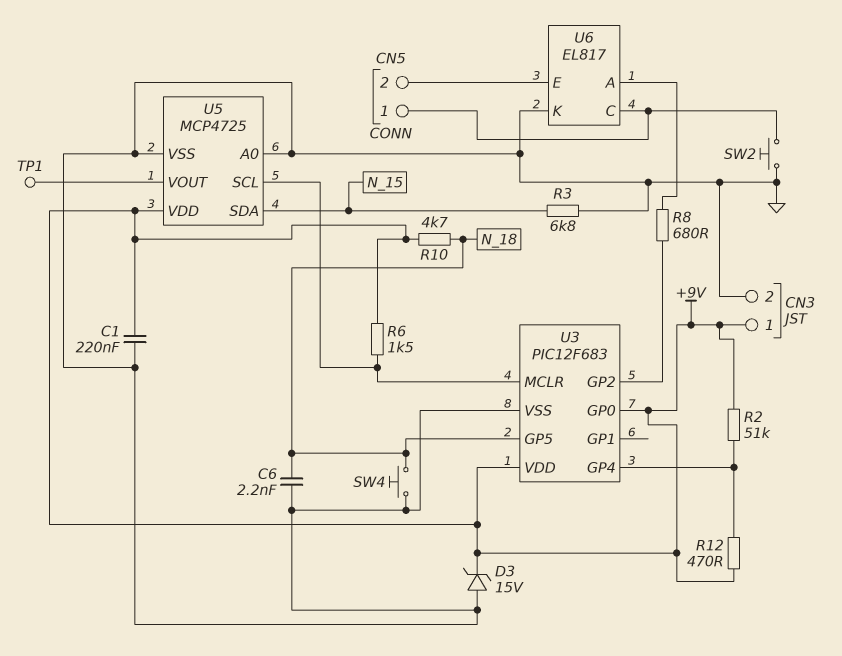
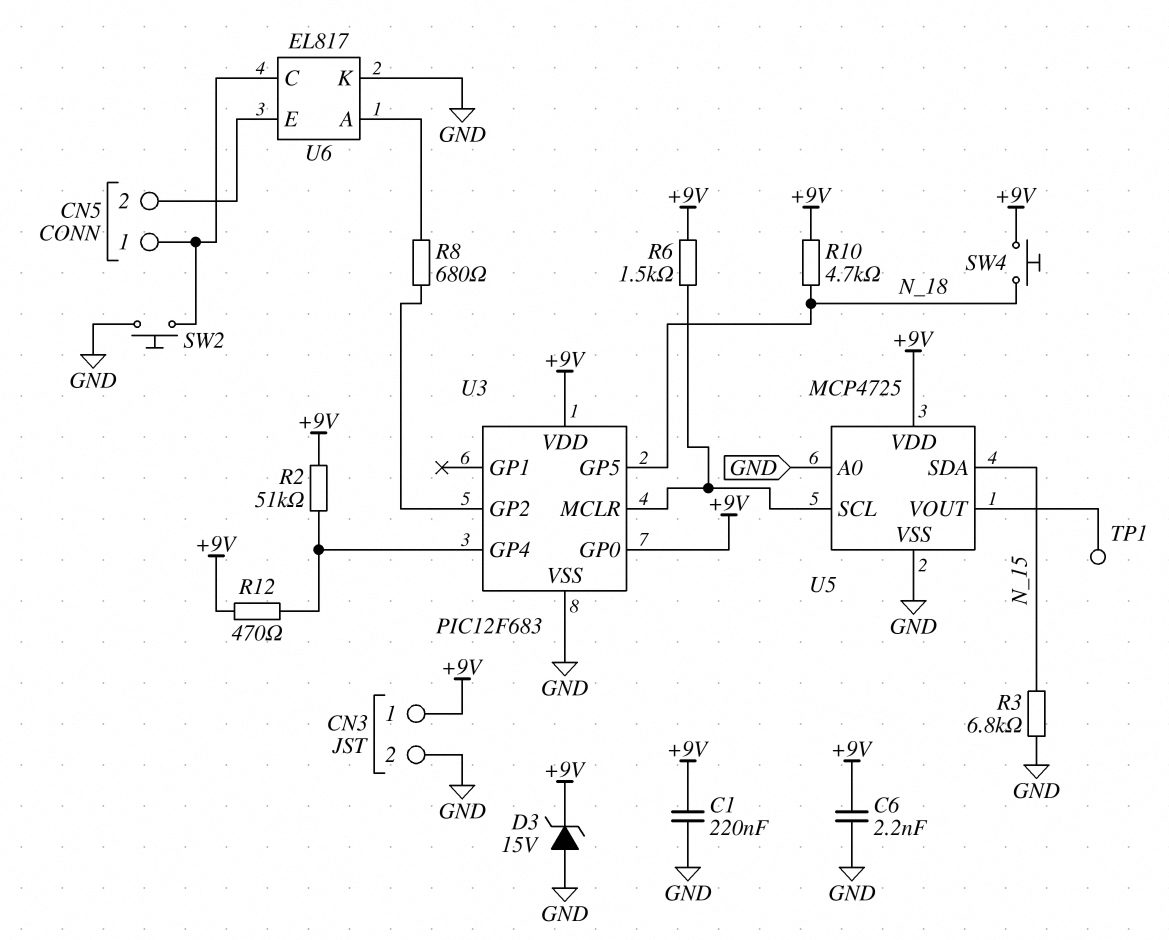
C6: 2.2nF (GND, N_18) -> 2.2nF (+9V, GND)
SW4: button (GND, N_18) -> button (+9V, N_18)

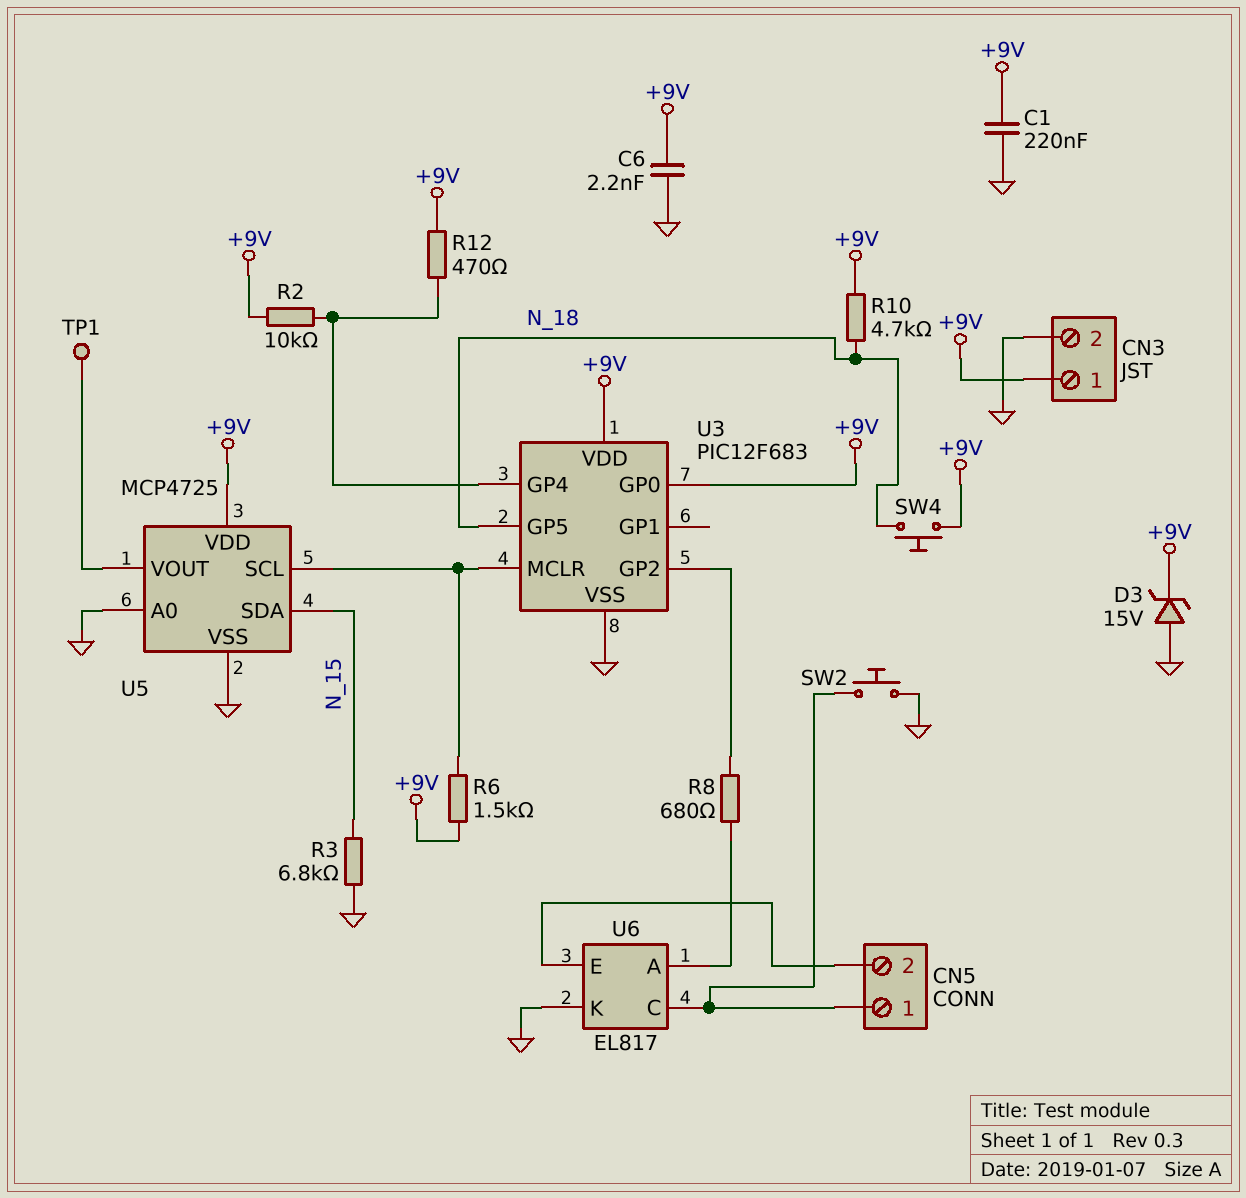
R2: 51k (+9V, U3/GP4) -> 10k (+9V, U3/GP4)

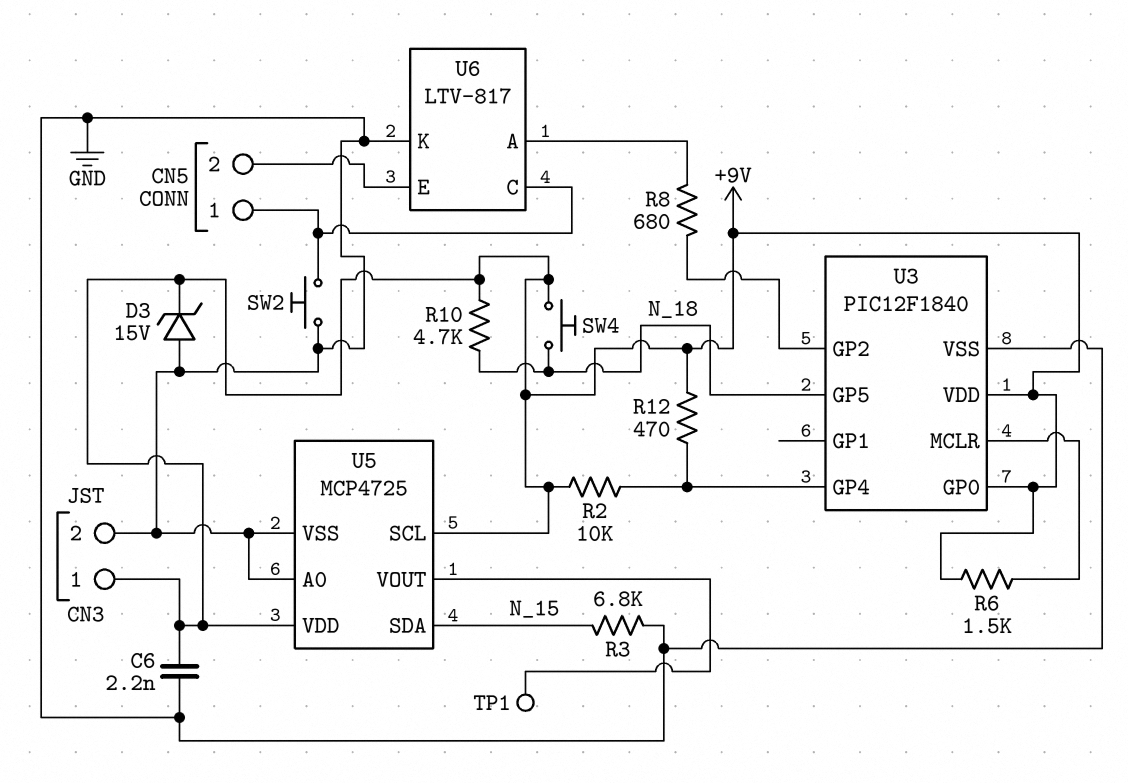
C1: 220nF (+9V, GND) -> none
U3: PIC12F683 -> PIC12F1840
U5 pin SCL: U3/MCLR -> +9V
U6: EL817 -> LTV-817

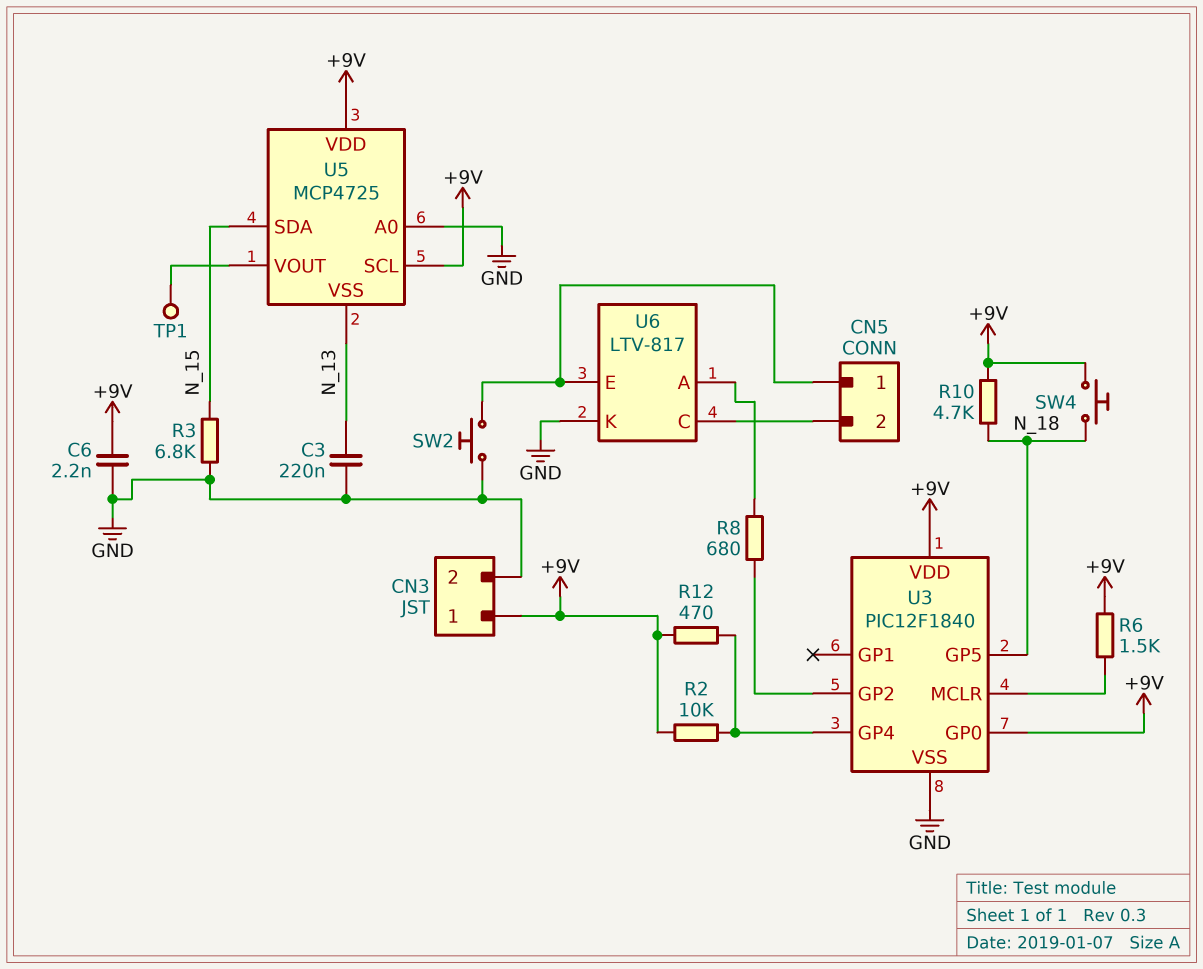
C3: none -> 220nF (GND, N_13)
D3: zener 15V (A GND, K +9V) -> none
U5 pin VSS: GND -> N_13
U6 pin C: CN5/1 -> CN5/2
U6 pin E: CN5/2 -> CN5/1

